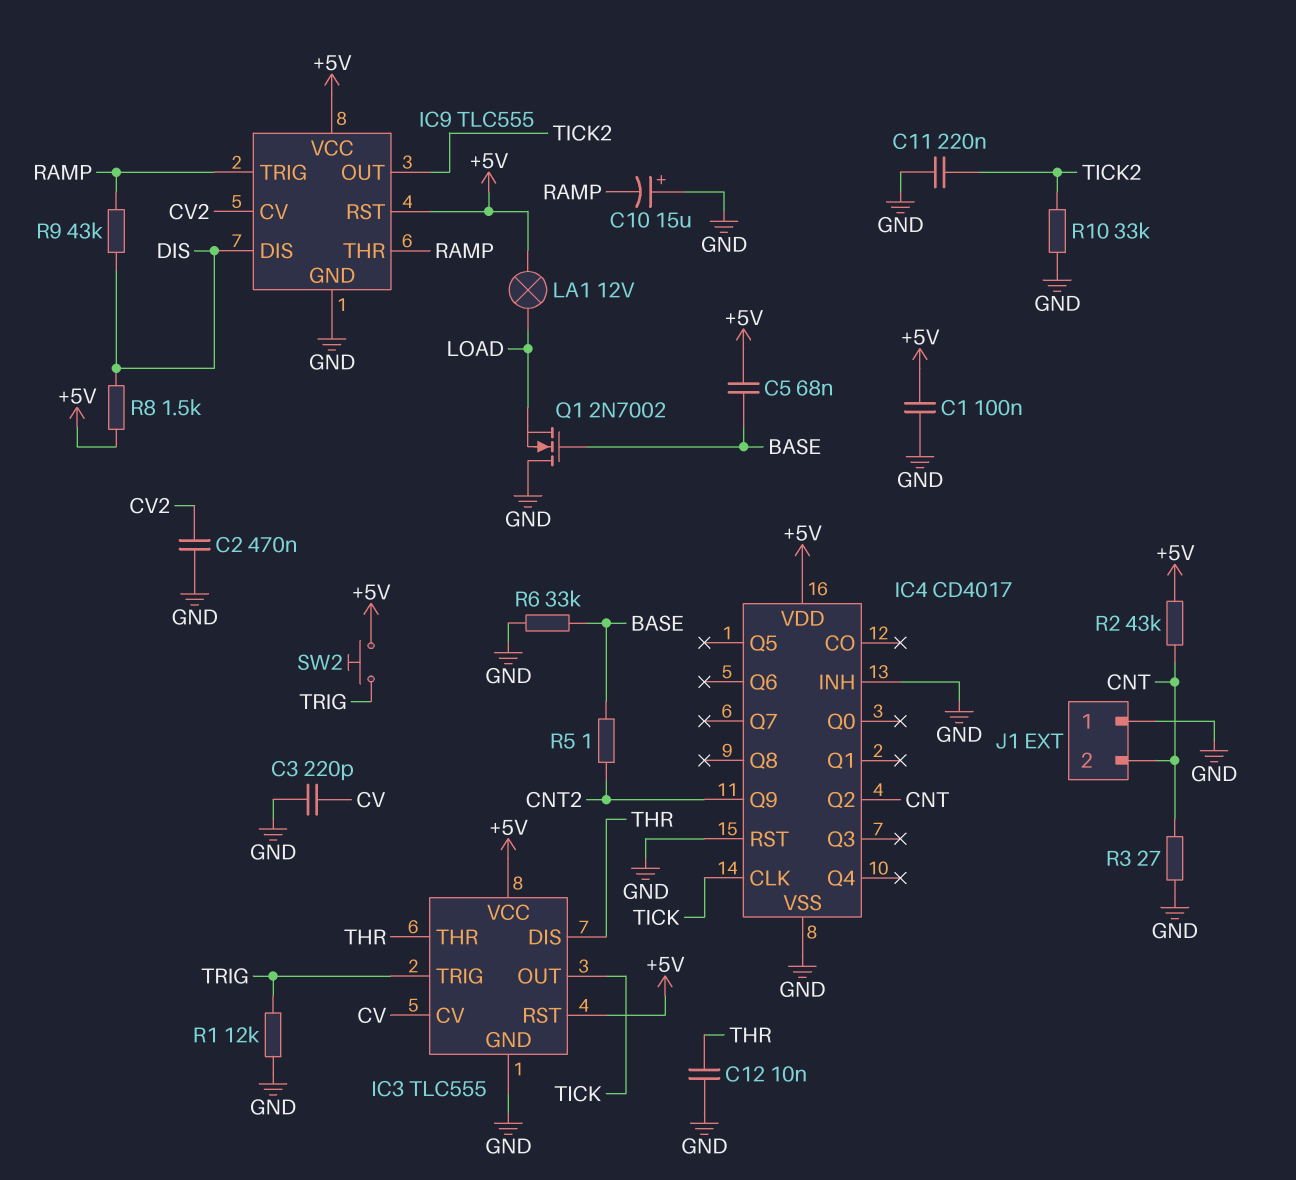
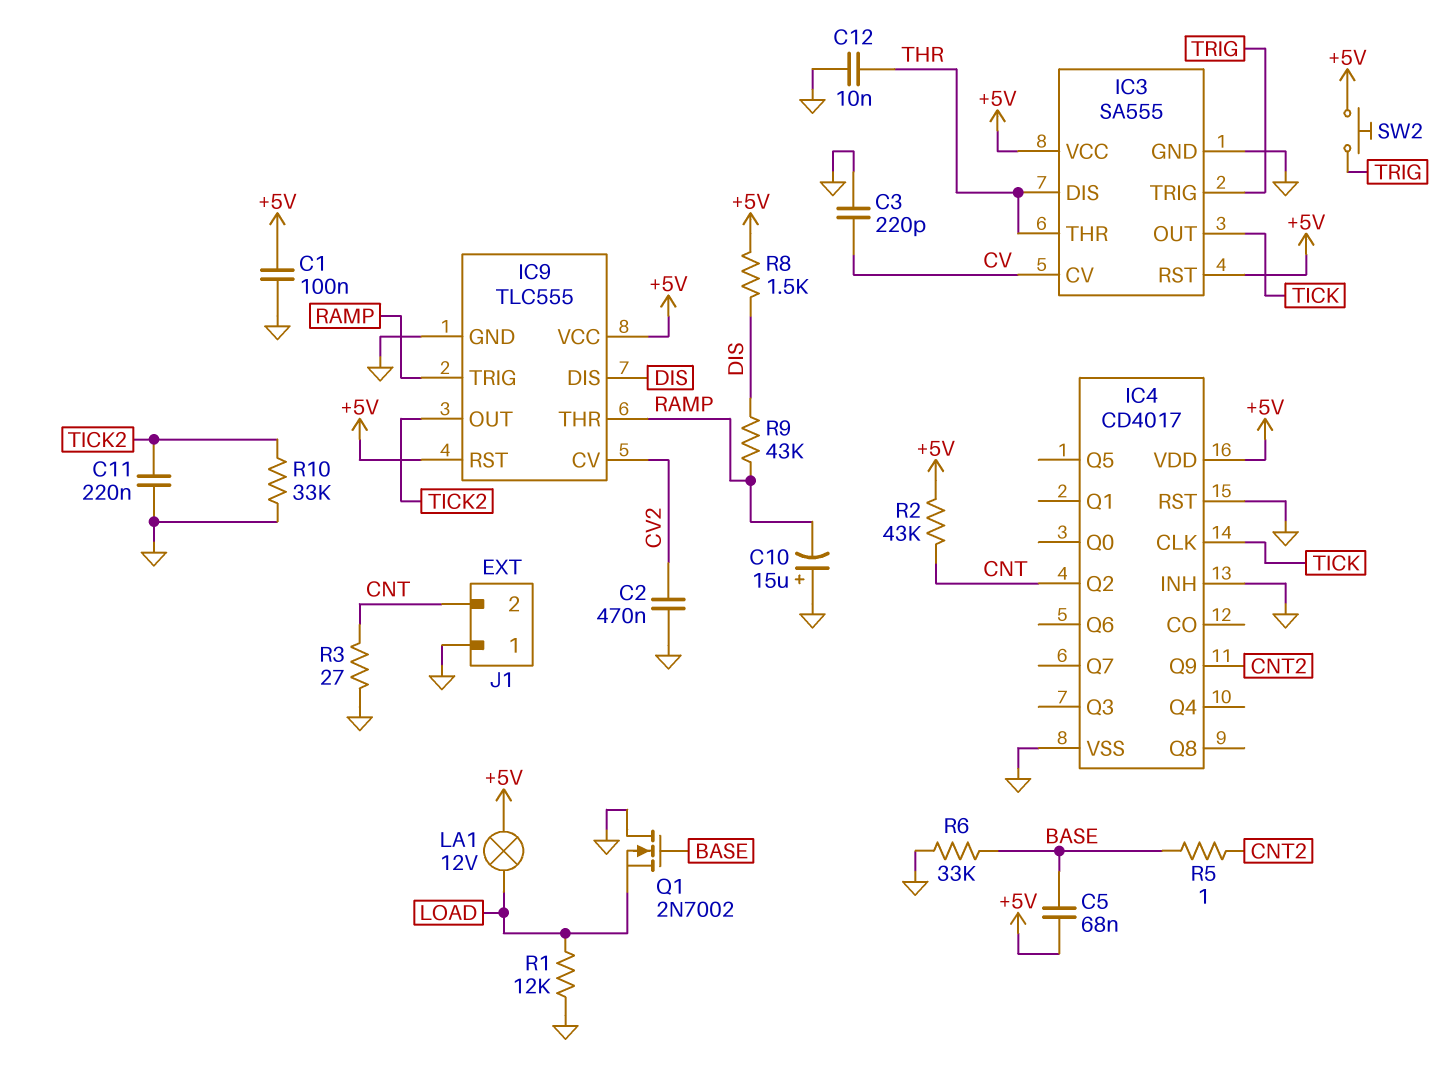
IC3: TLC555 -> SA555
R1: 12k (GND, TRIG) -> 12k (GND, LOAD)

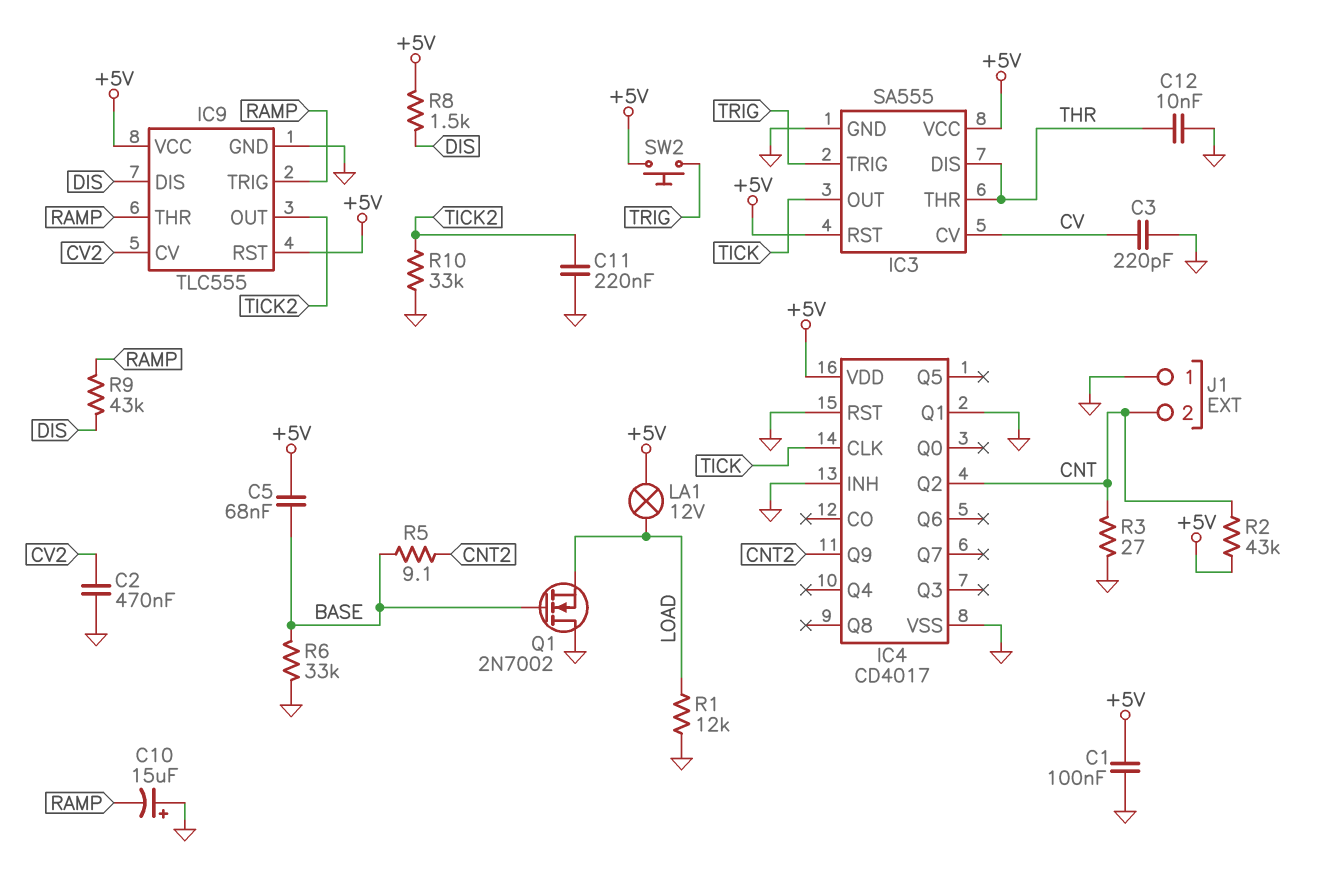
IC4 pin Q1: none -> GND
R5: 1 (BASE, CNT2) -> 9.1 (BASE, CNT2)

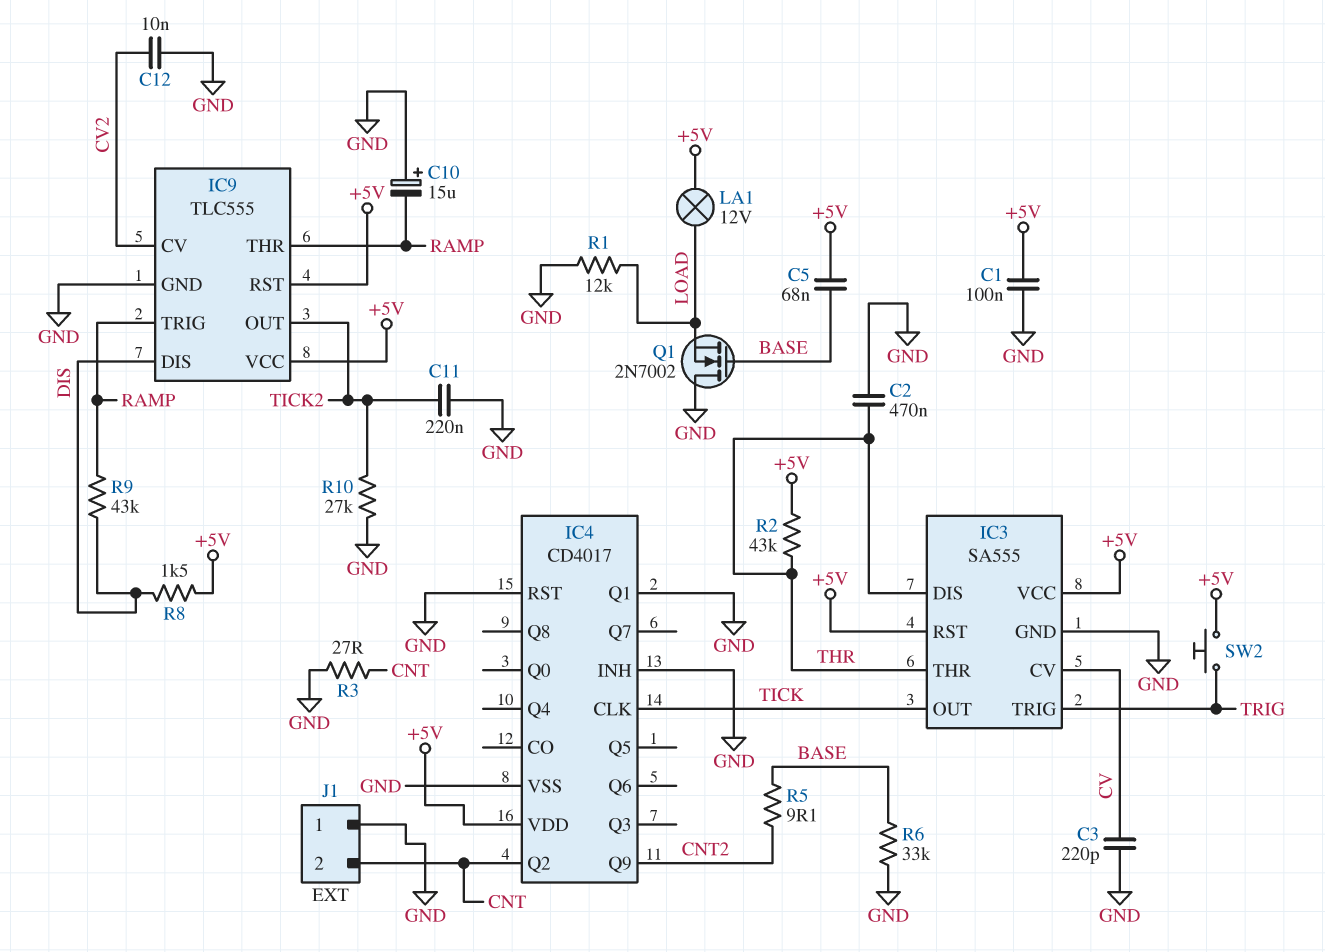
C2: 470nF (CV2, GND) -> 470nF (GND, THR)
C12: 10nF (GND, THR) -> 10nF (CV2, GND)
R2: 43k (+5V, CNT) -> 43k (+5V, THR)
R10: 33k (GND, TICK2) -> 27k (GND, TICK2)

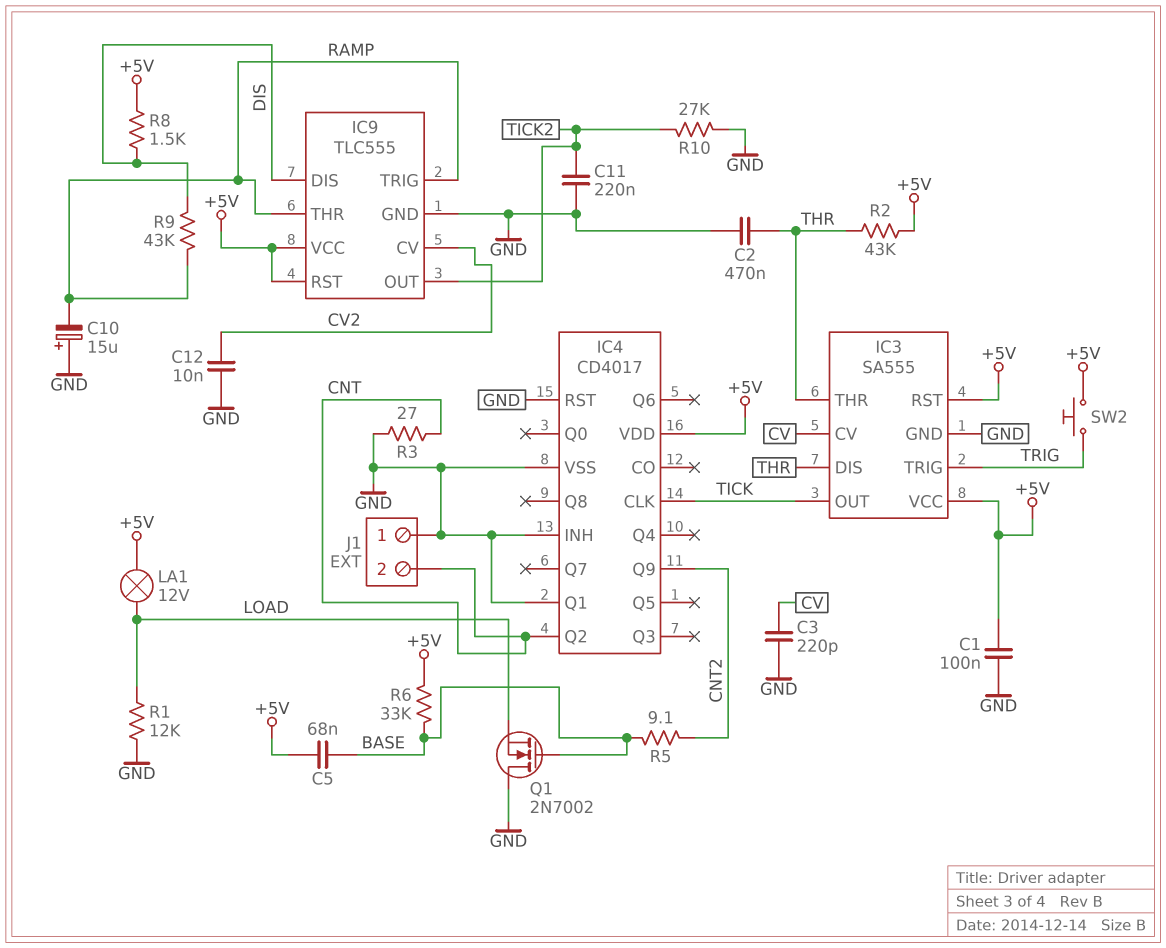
R6: 33k (BASE, GND) -> 33k (+5V, BASE)

